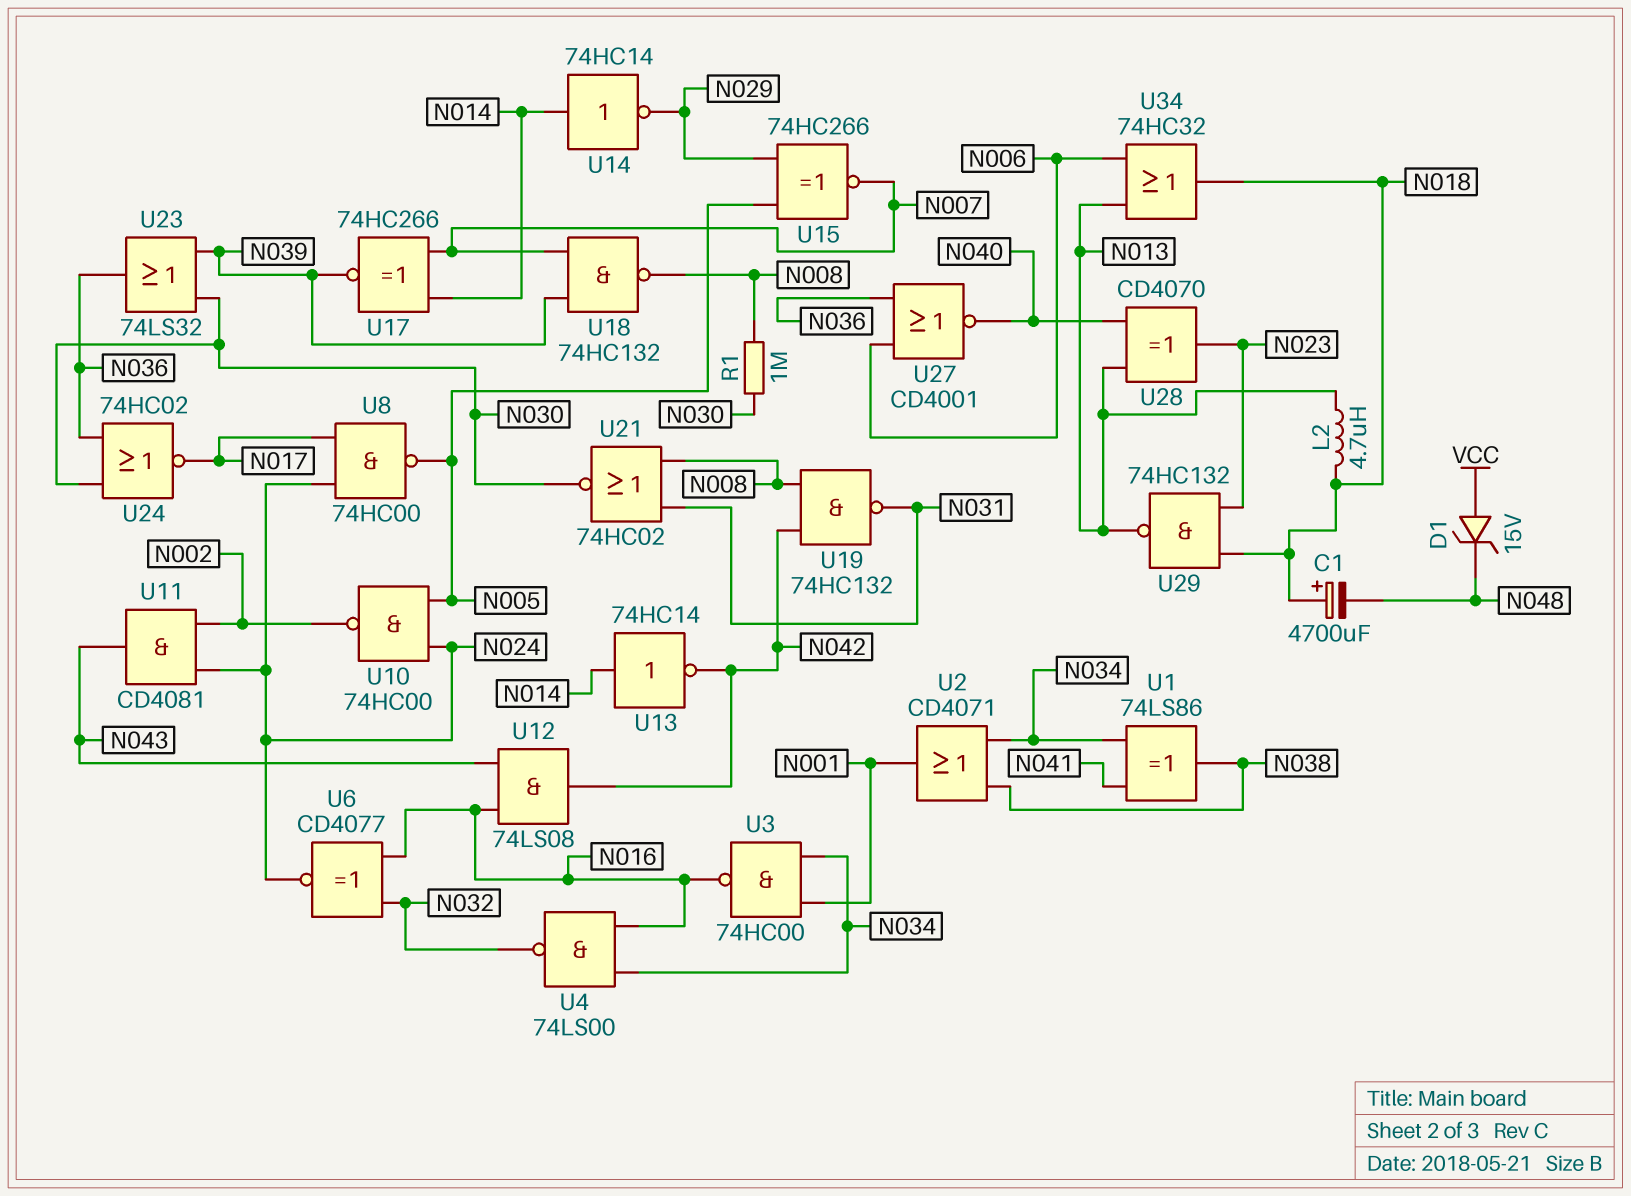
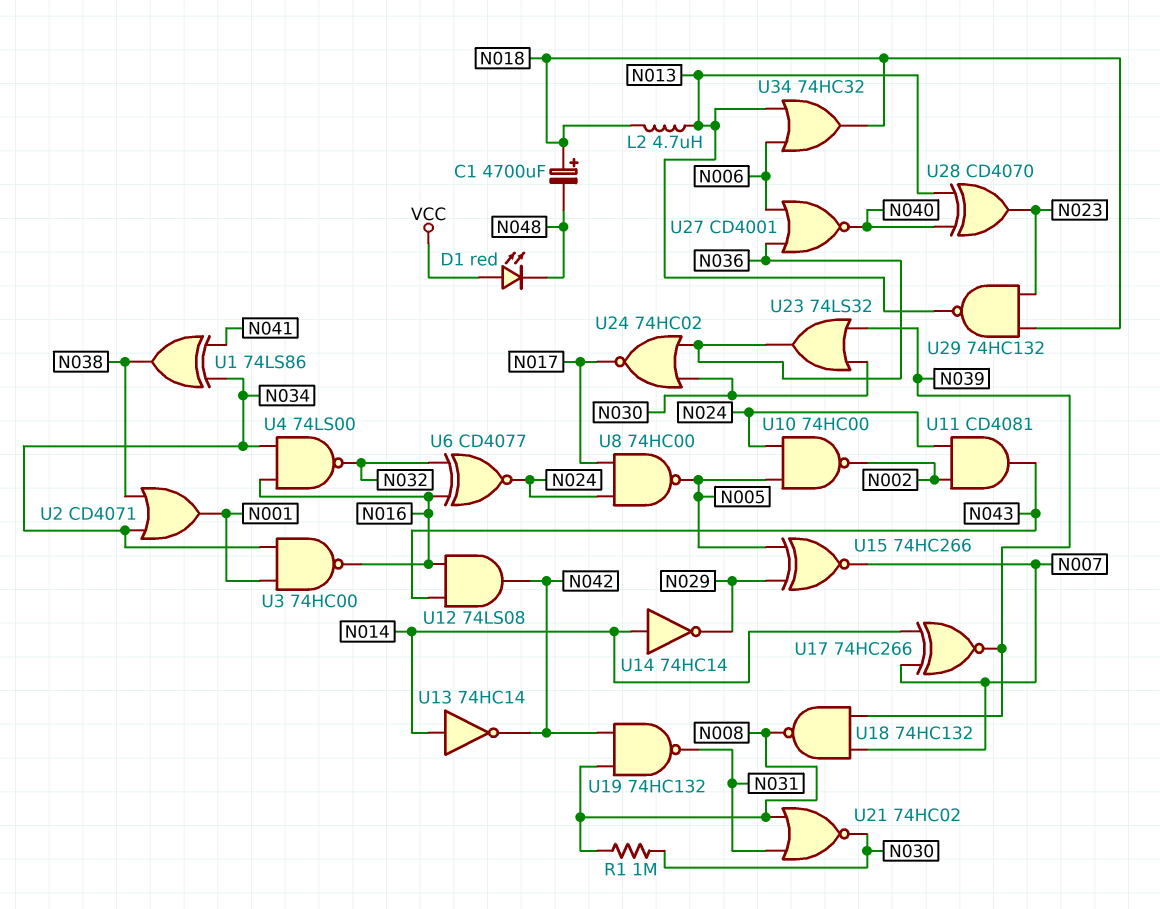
D1: zener 15V (A VCC, K N048) -> LED red (A VCC, K N048)

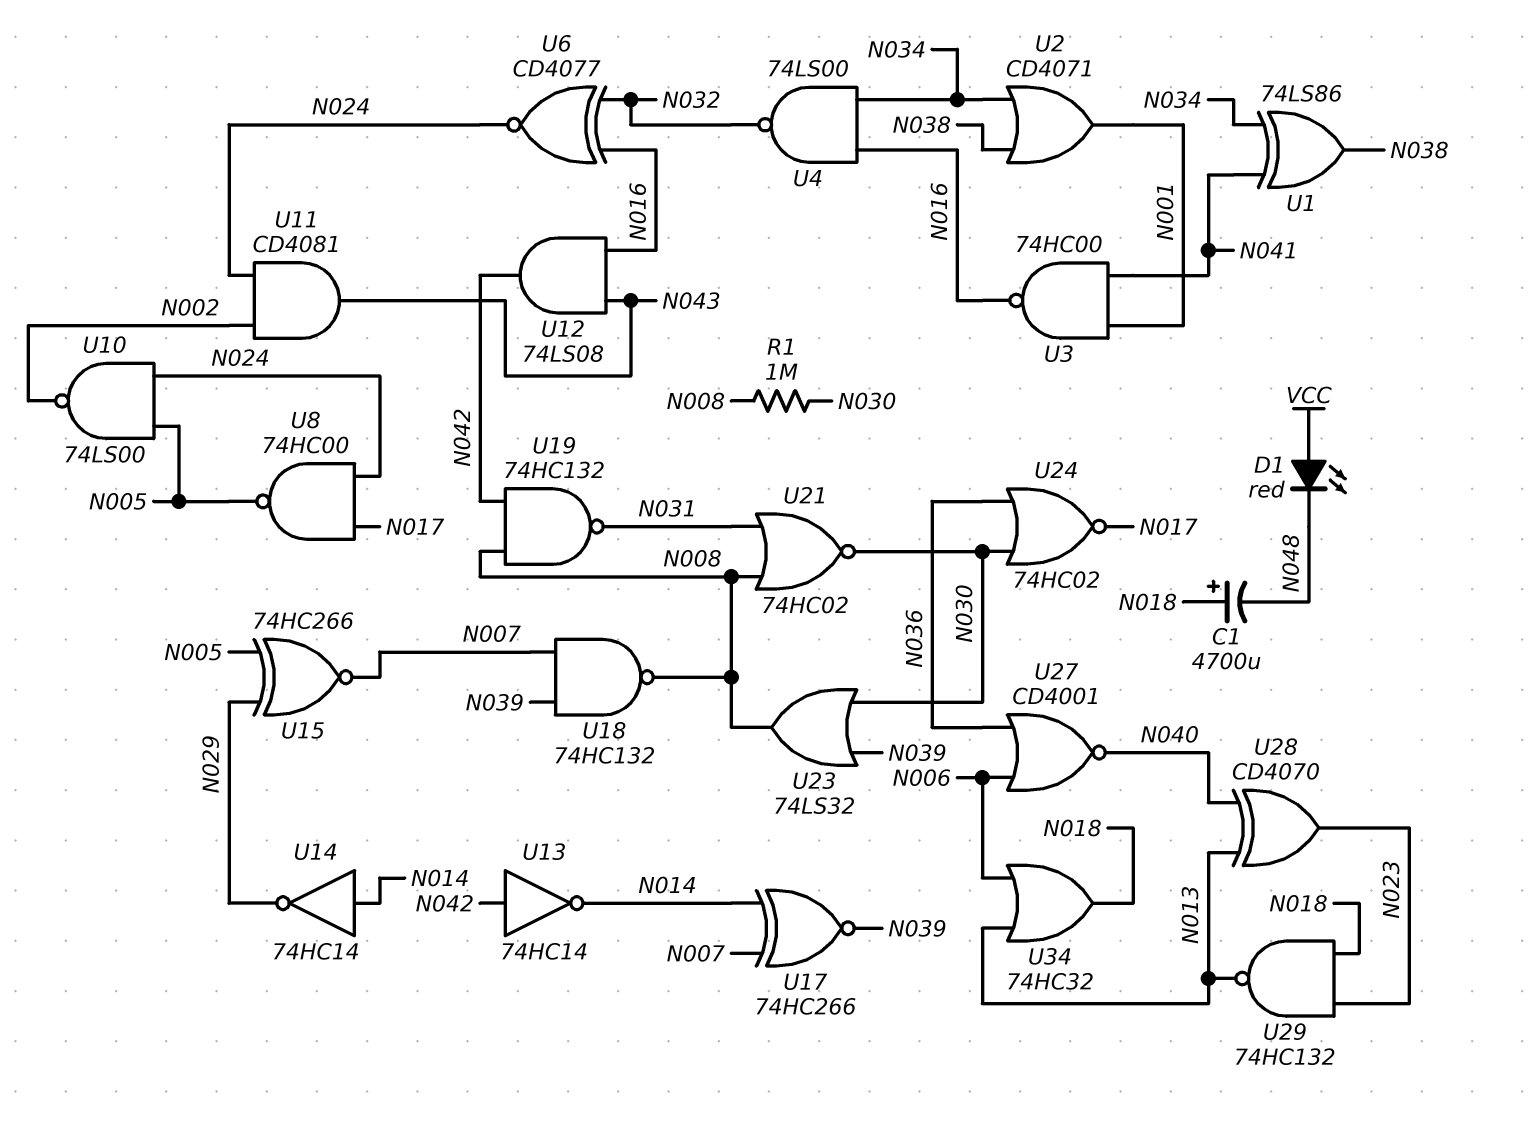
L2: 4.7uH (N013, N018) -> none
U3: NAND 74HC00 (in N001, in N034, out N016) -> NAND 74HC00 (in N001, in N041, out N016)
U10: NAND 74HC00 (in N005, in N024, out N002) -> NAND 74LS00 (in N005, in N024, out N002)
U13: NOT 74HC14 (in N014, out N042) -> NOT 74HC14 (in N042, out N014)
U23: OR 74LS32 (in N030, in N039, out N036) -> OR 74LS32 (in N030, in N039, out N008)

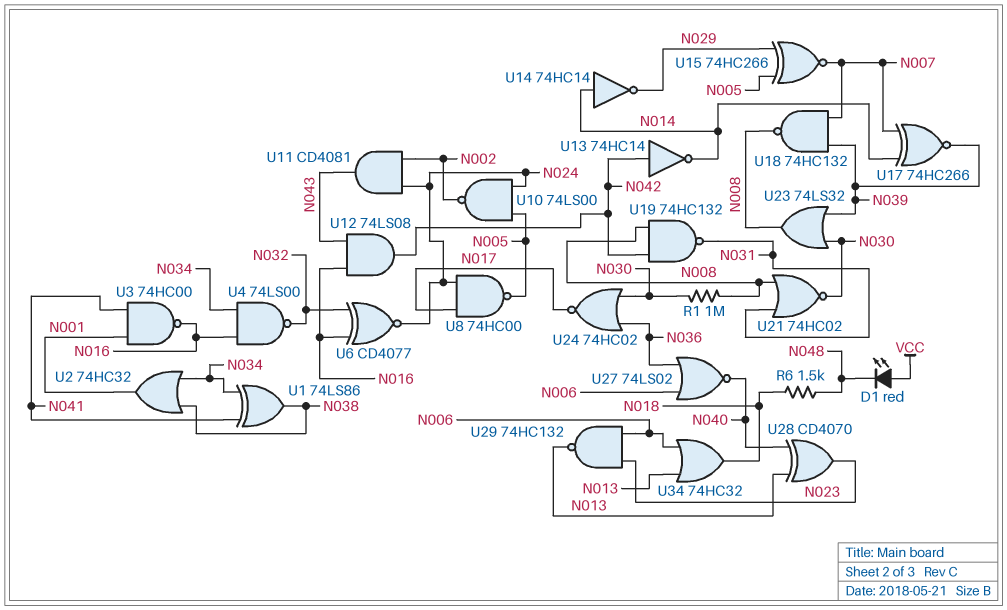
C1: 4700uF (plus N018, minus N048) -> none
R6: none -> 1.5k (N018, N048)
U2: OR CD4071 (in N034, in N038, out N001) -> OR 74HC32 (in N034, in N038, out N001)
U27: NOR CD4001 (in N006, in N036, out N040) -> NOR 74LS02 (in N006, in N036, out N040)
U29: NAND 74HC132 (in N018, in N023, out N013) -> NAND 74HC132 (in N006, in N023, out N013)

